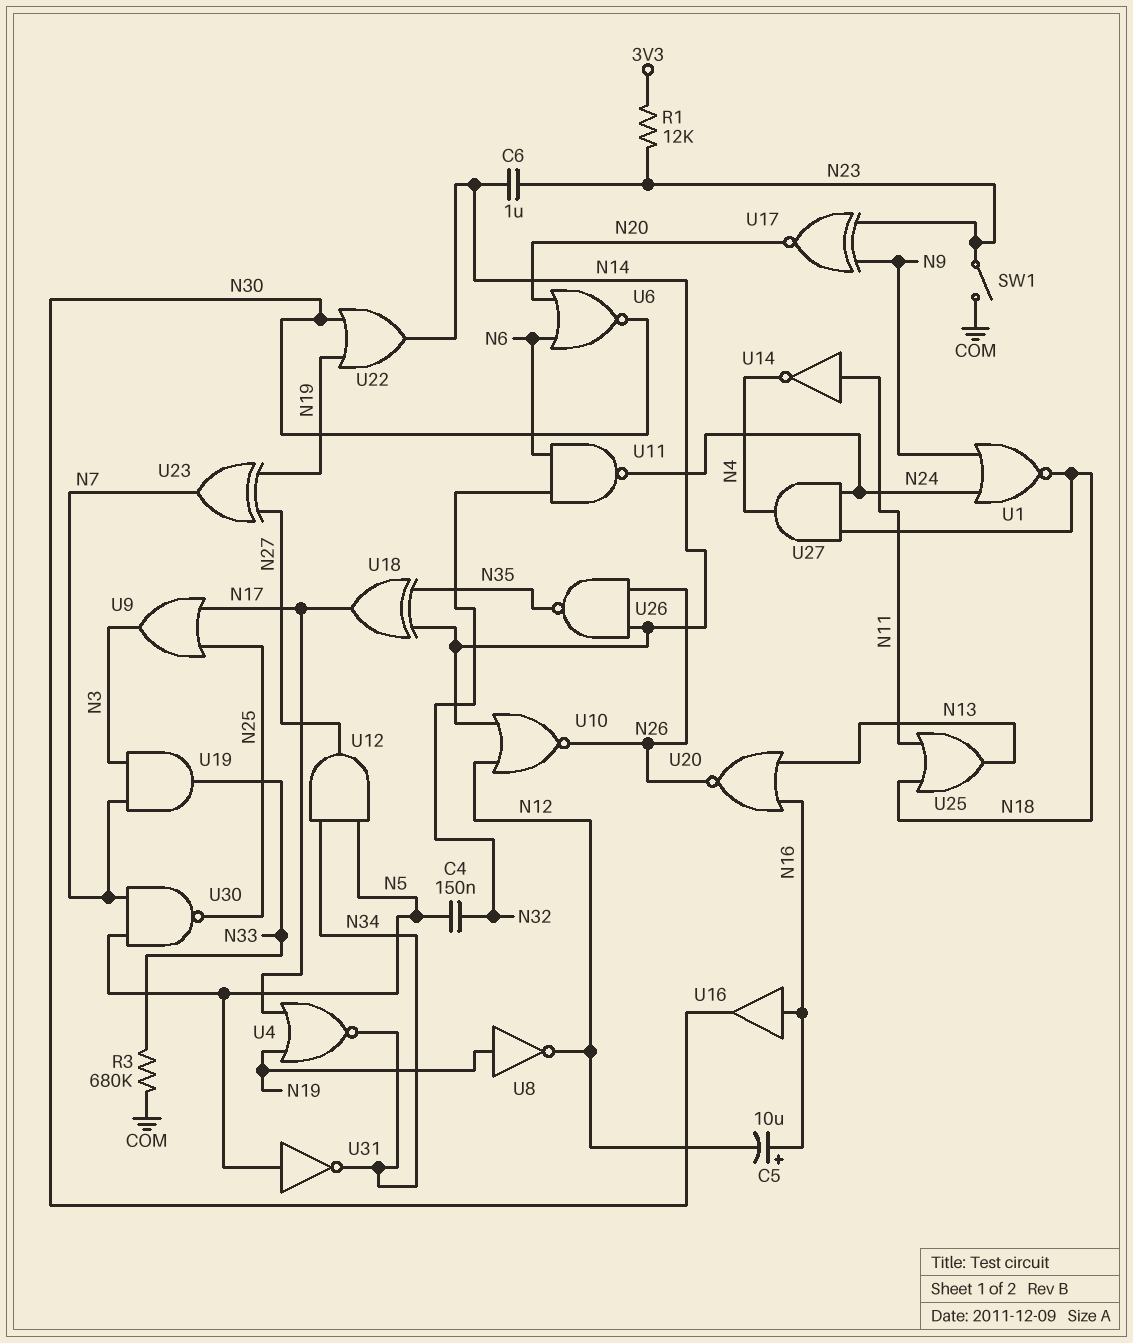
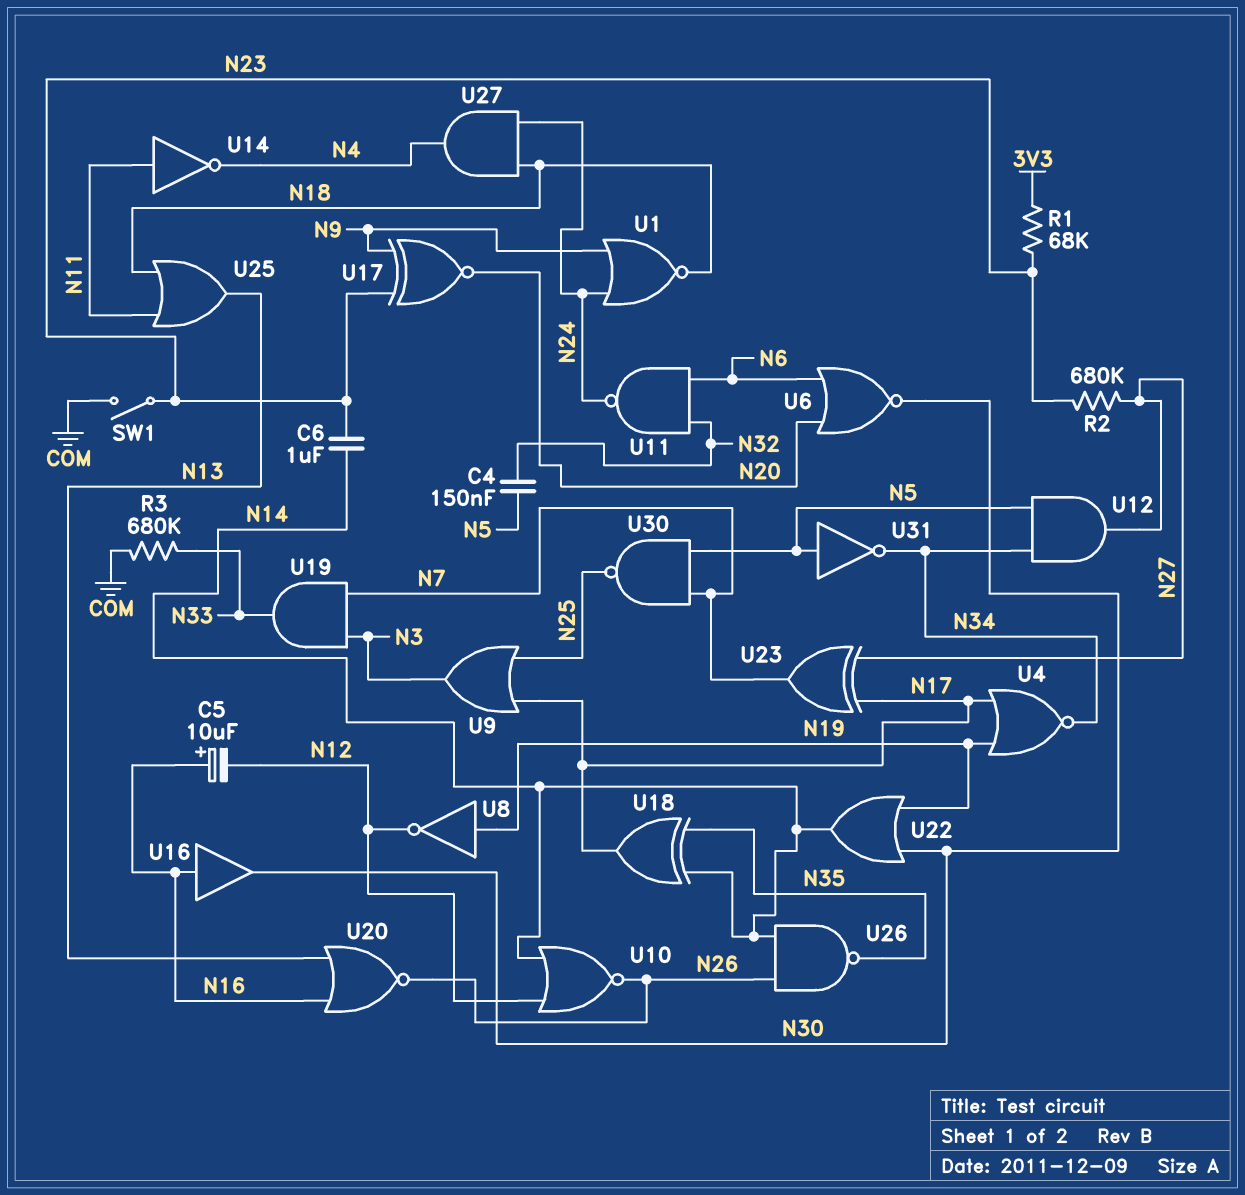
R1: 12k (3V3, N23) -> 68k (3V3, N23)
R2: none -> 680k (N23, N27)
U23: XOR (in N19, in N27, out N7) -> XOR (in N17, in N27, out N7)

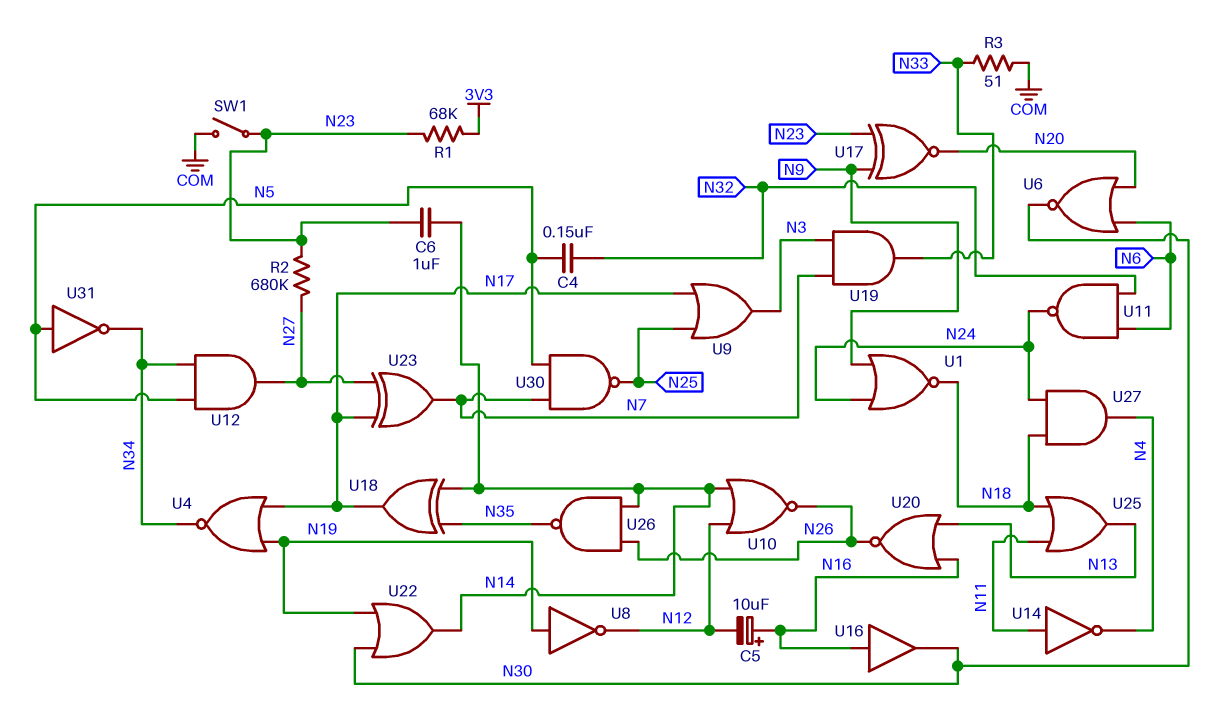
R3: 680k (COM, N33) -> 51 (COM, N33)

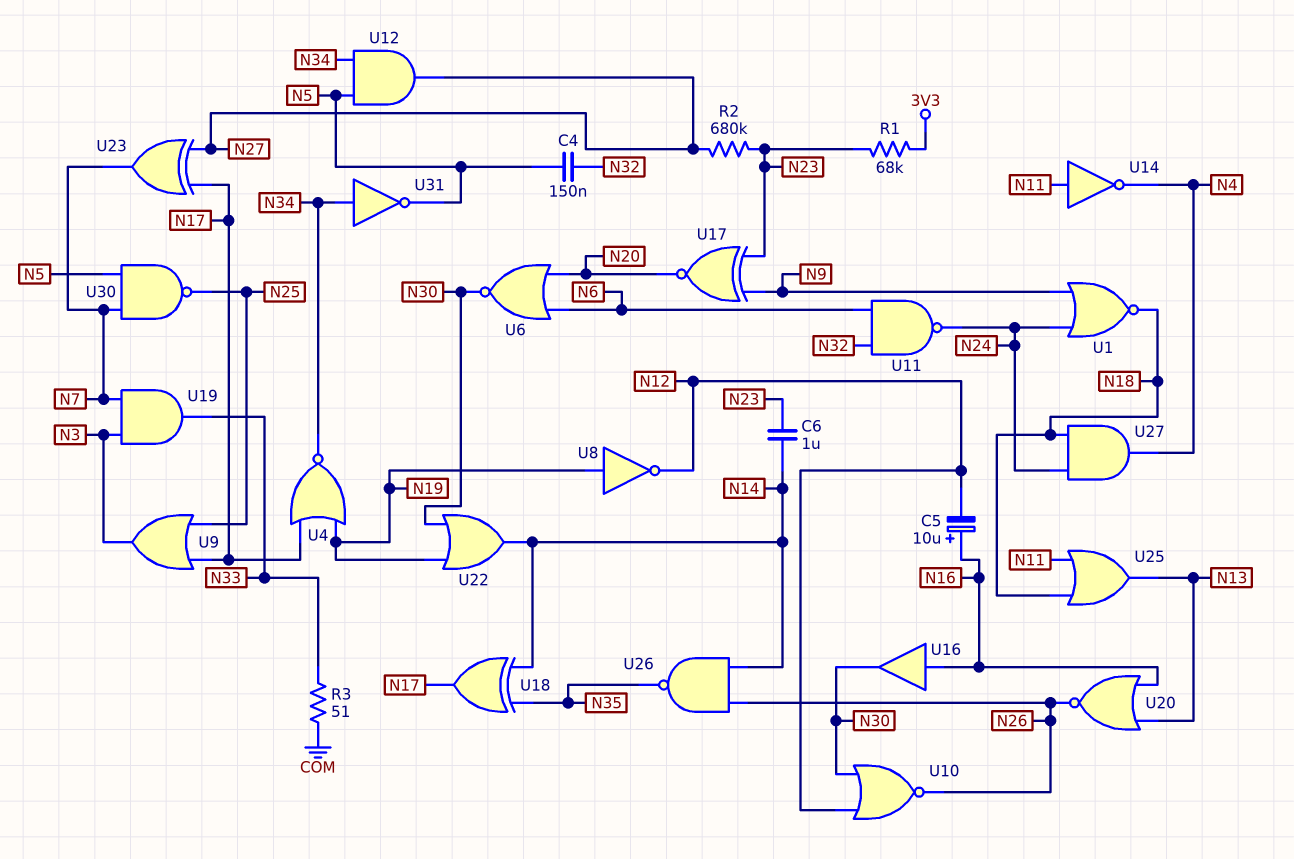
SW1: switch (COM, N23) -> none
U10: NOR (in N12, in N14, out N26) -> NOR (in N12, in N30, out N26)
U31: NOT (in N5, out N34) -> NOT (in N34, out N5)

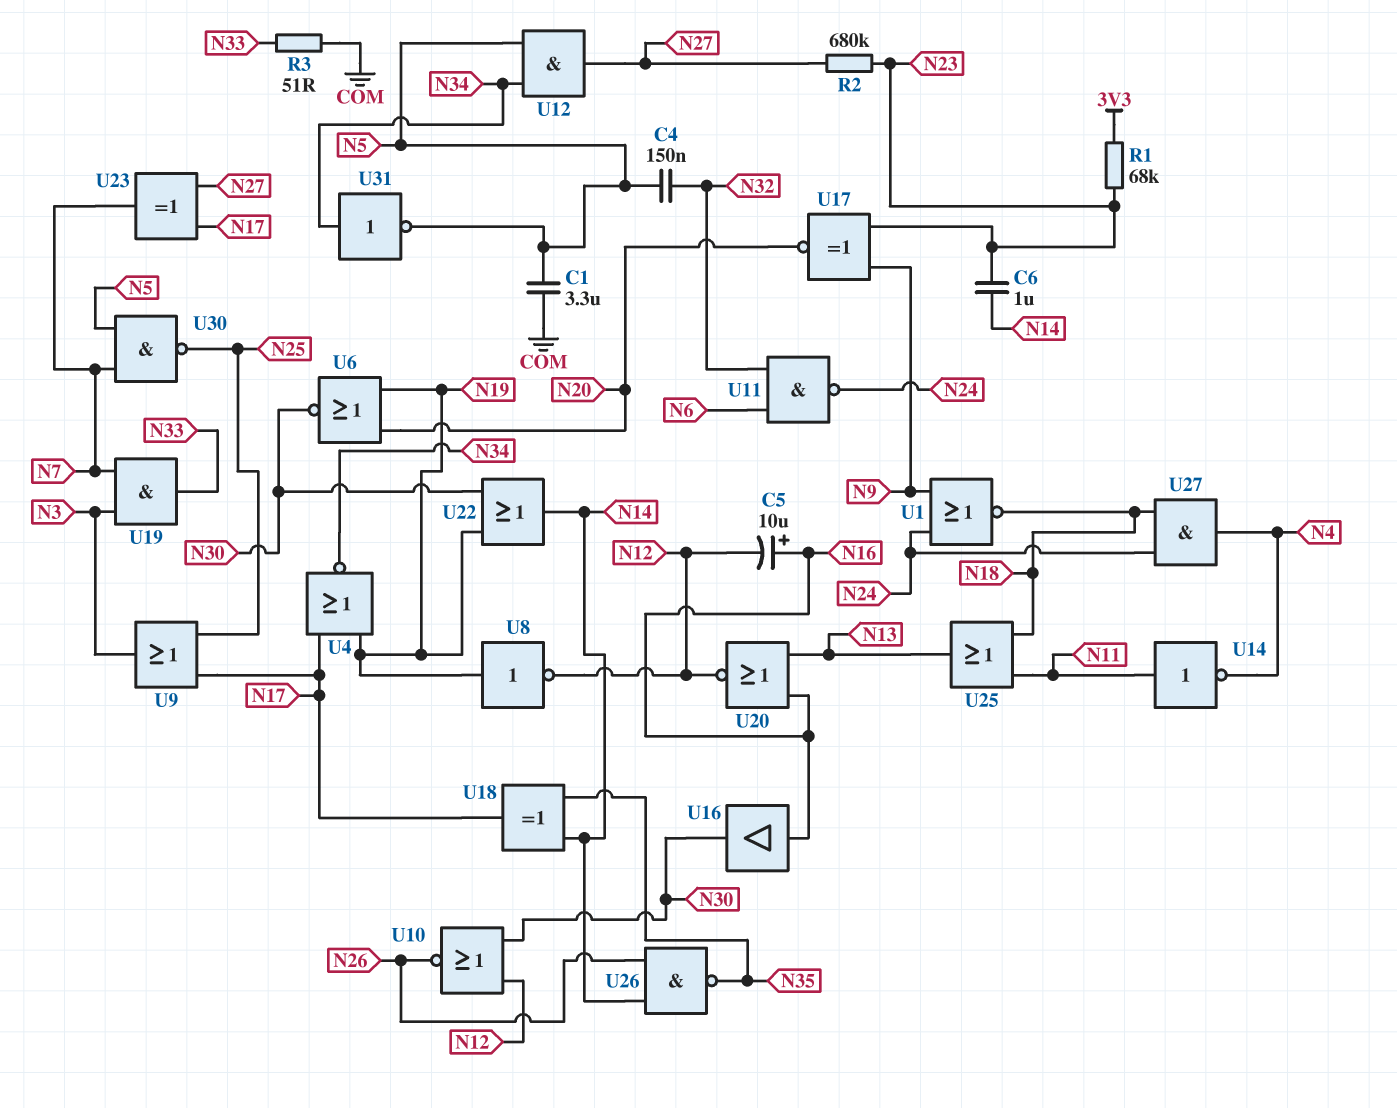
C1: none -> 3.3uF (COM, N5)
U6: NOR (in N6, in N20, out N30) -> NOR (in N19, in N20, out N30)
U20: NOR (in N13, in N16, out N26) -> NOR (in N13, in N16, out N12)

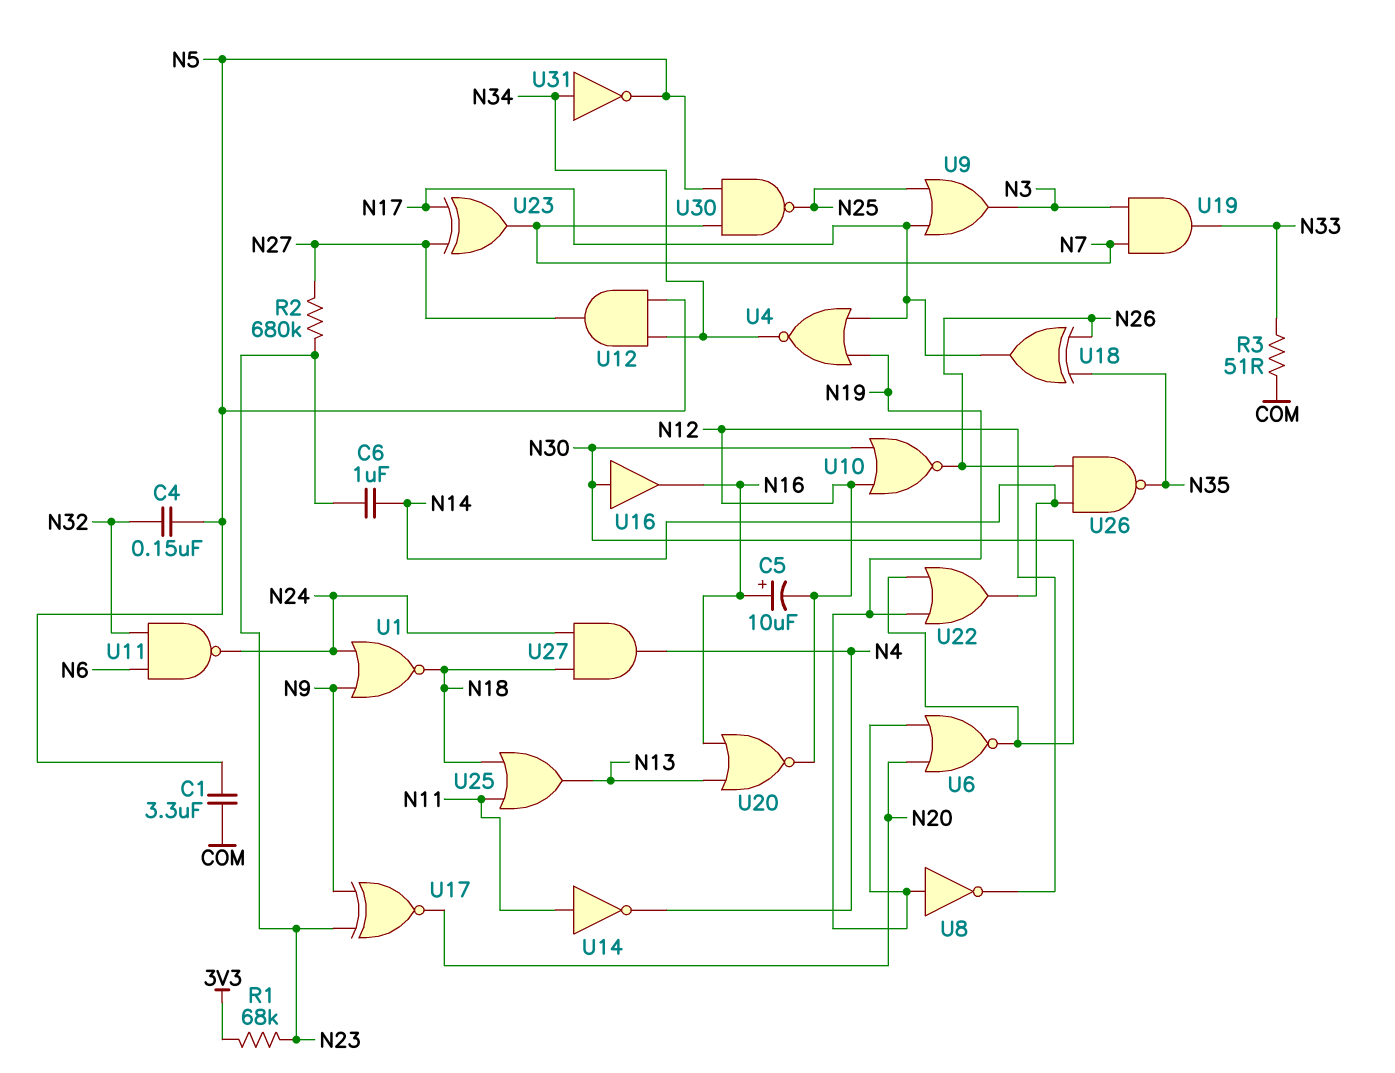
U16: buffer (in N16, out N30) -> buffer (in N30, out N16)
U18: XOR (in N14, in N35, out N17) -> XOR (in N26, in N35, out N17)

